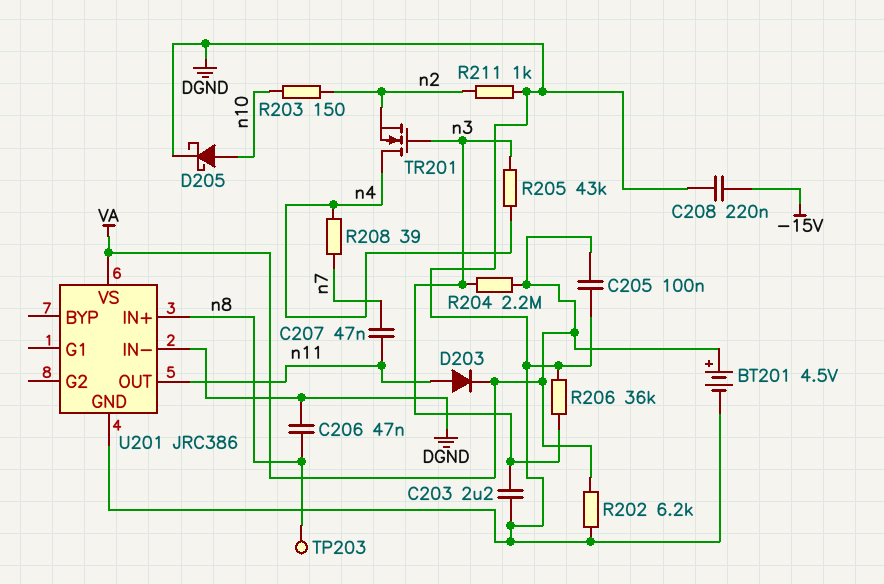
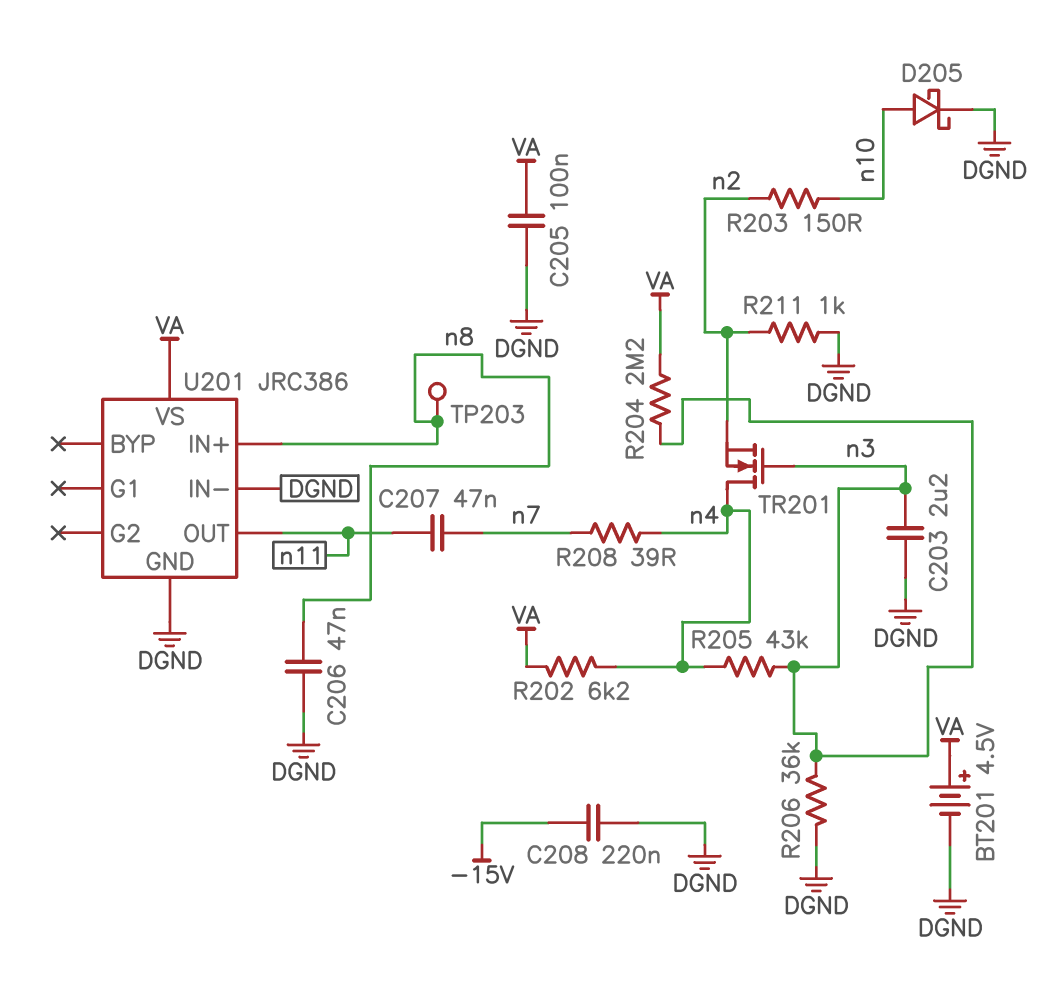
D203: diode (A n11, K VA) -> none
R202: 6.2k (DGND, VA) -> 6.2k (VA, n4)

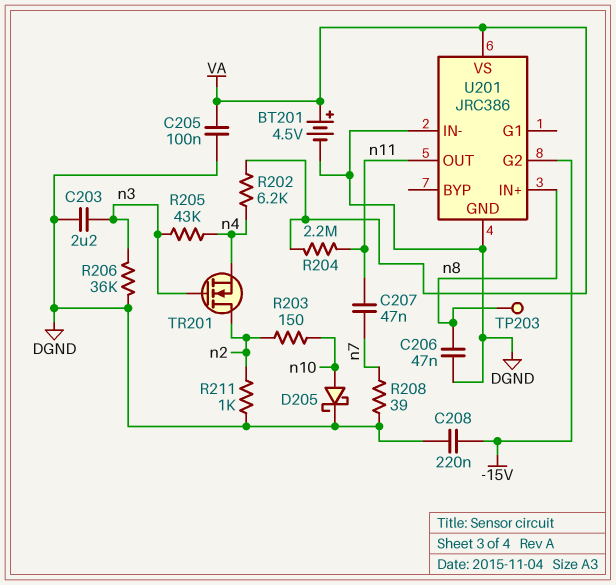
R204: 2.2M (VA, n3) -> 2.2M (VA, n11)
R208: 39 (n4, n7) -> 39 (DGND, n7)
TR201: NMOS (G n3, D n4, S n2) -> NMOS (G n3, D n2, S n4)
U201 pin G2: none -> -15V

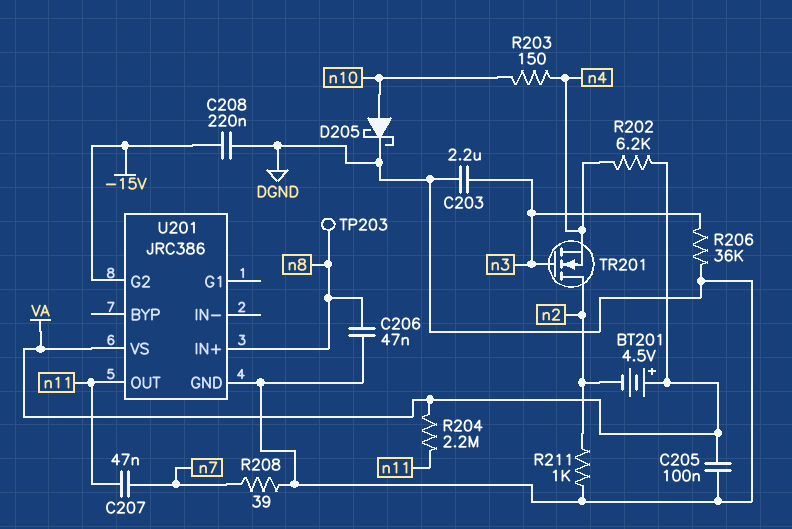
BT201: 4.5V (plus VA, minus DGND) -> 4.5V (plus VA, minus n2)
R203: 150 (n2, n10) -> 150 (n4, n10)
R205: 43k (n3, n4) -> none
U201 pin IN-: DGND -> none

